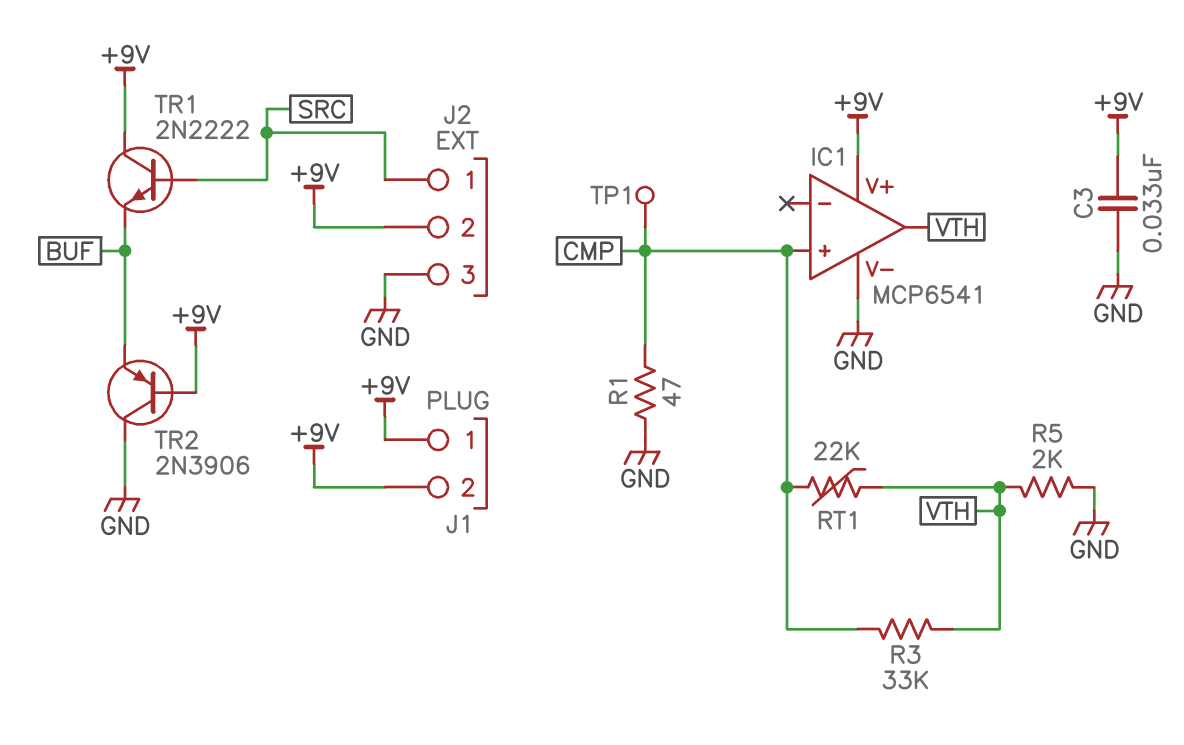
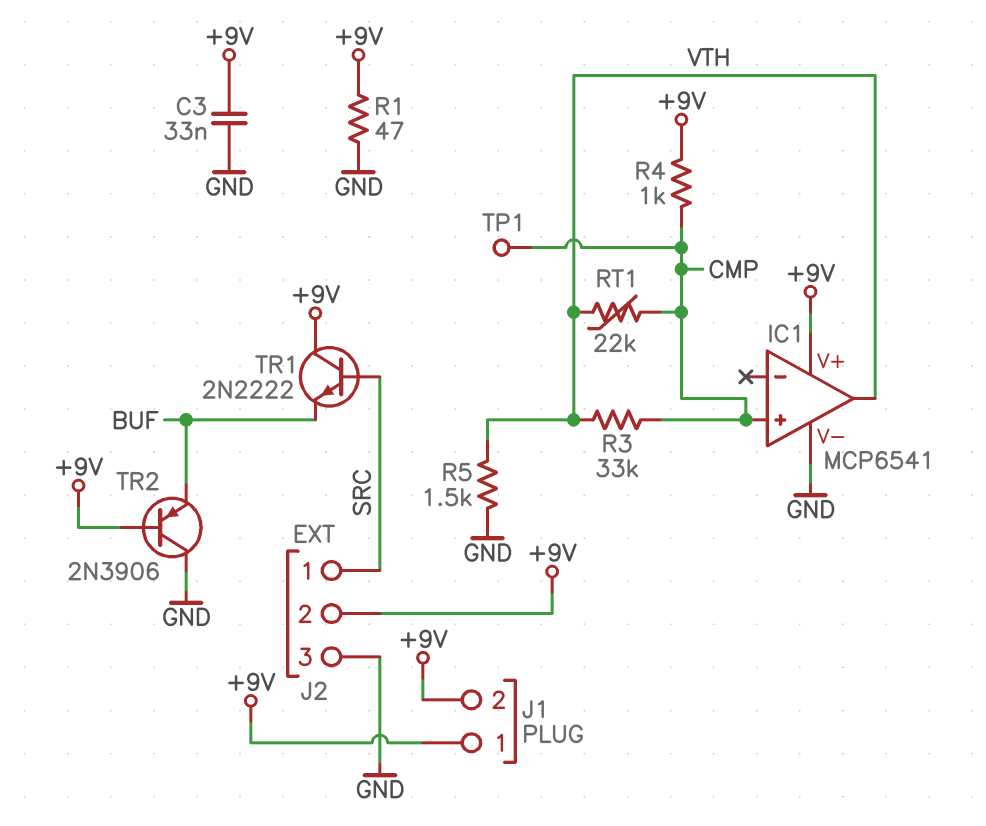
R1: 47 (CMP, GND) -> 47 (+9V, GND)
R4: none -> 1k (+9V, CMP)
R5: 2k (GND, VTH) -> 1.5k (GND, VTH)

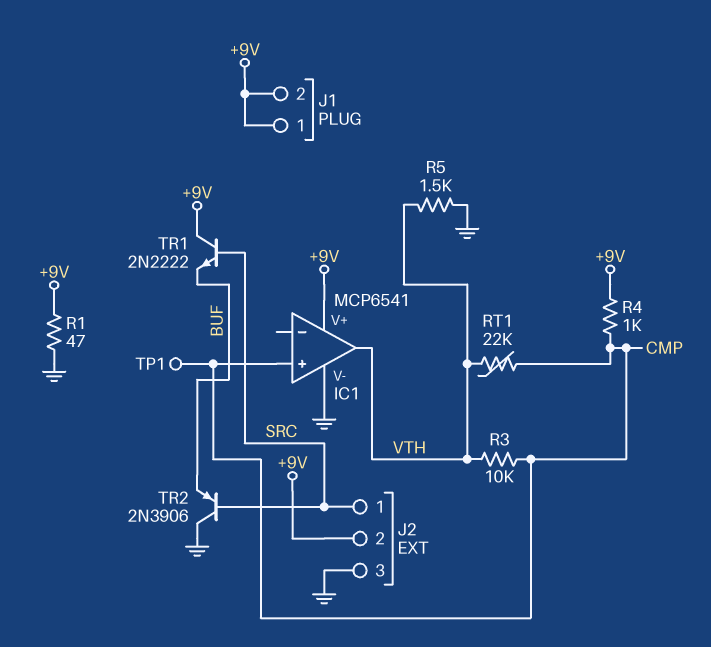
C3: 33nF (+9V, GND) -> none
R3: 33k (CMP, VTH) -> 10k (CMP, VTH)
TR2: PNP 2N3906 (B +9V, C GND, E BUF) -> PNP 2N3906 (B SRC, C GND, E BUF)

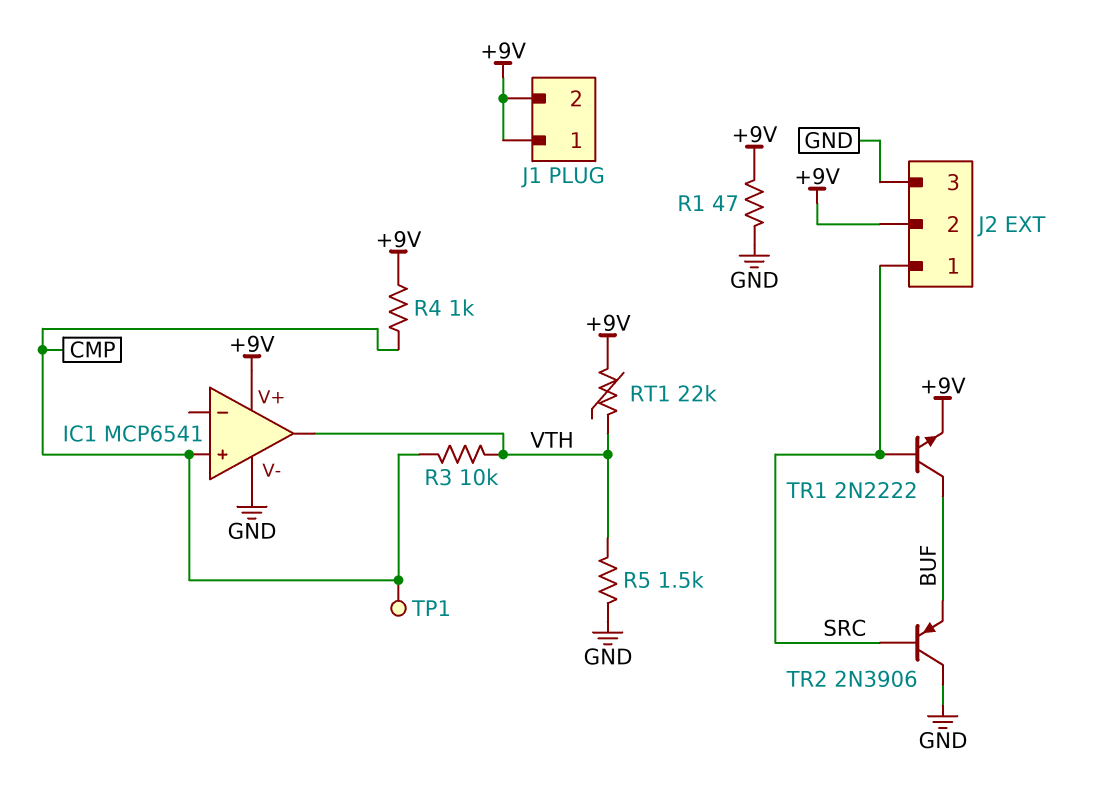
RT1: 22k (CMP, VTH) -> 22k (+9V, VTH)
TR1: NPN 2N2222 (B SRC, C +9V, E BUF) -> NPN 2N2222 (B SRC, C BUF, E +9V)

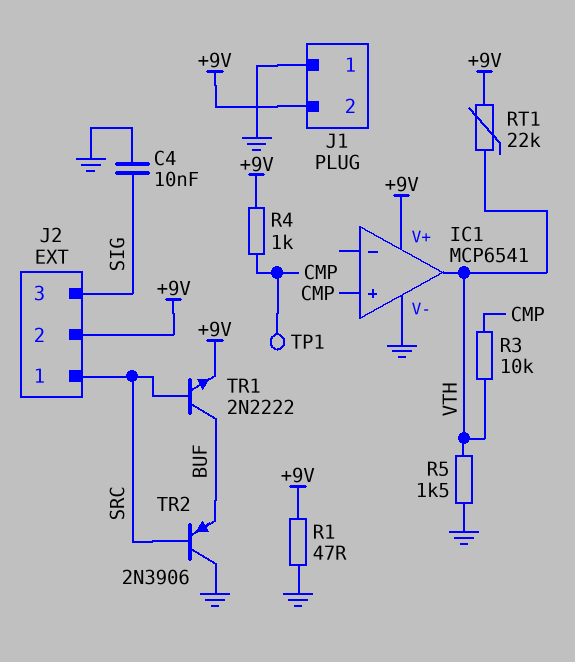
C4: none -> 10nF (GND, SIG)
J1 pin 1: +9V -> GND
J2 pin 3: GND -> SIG

